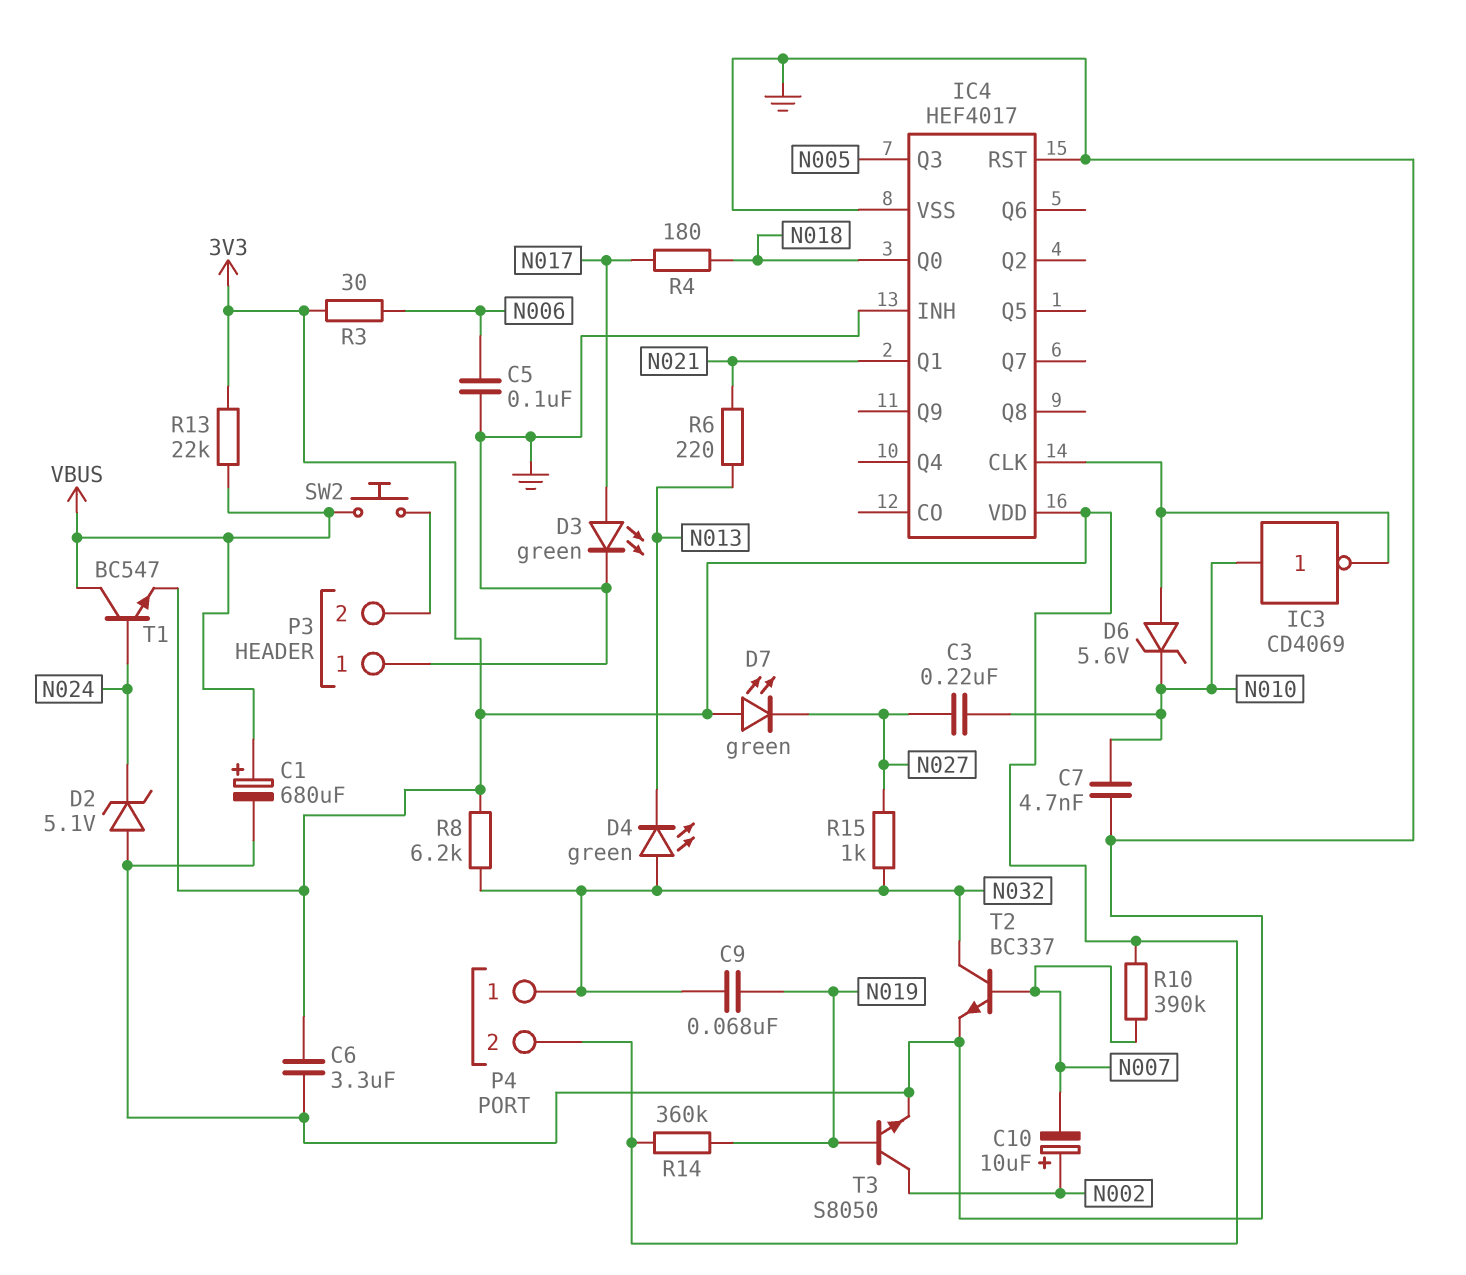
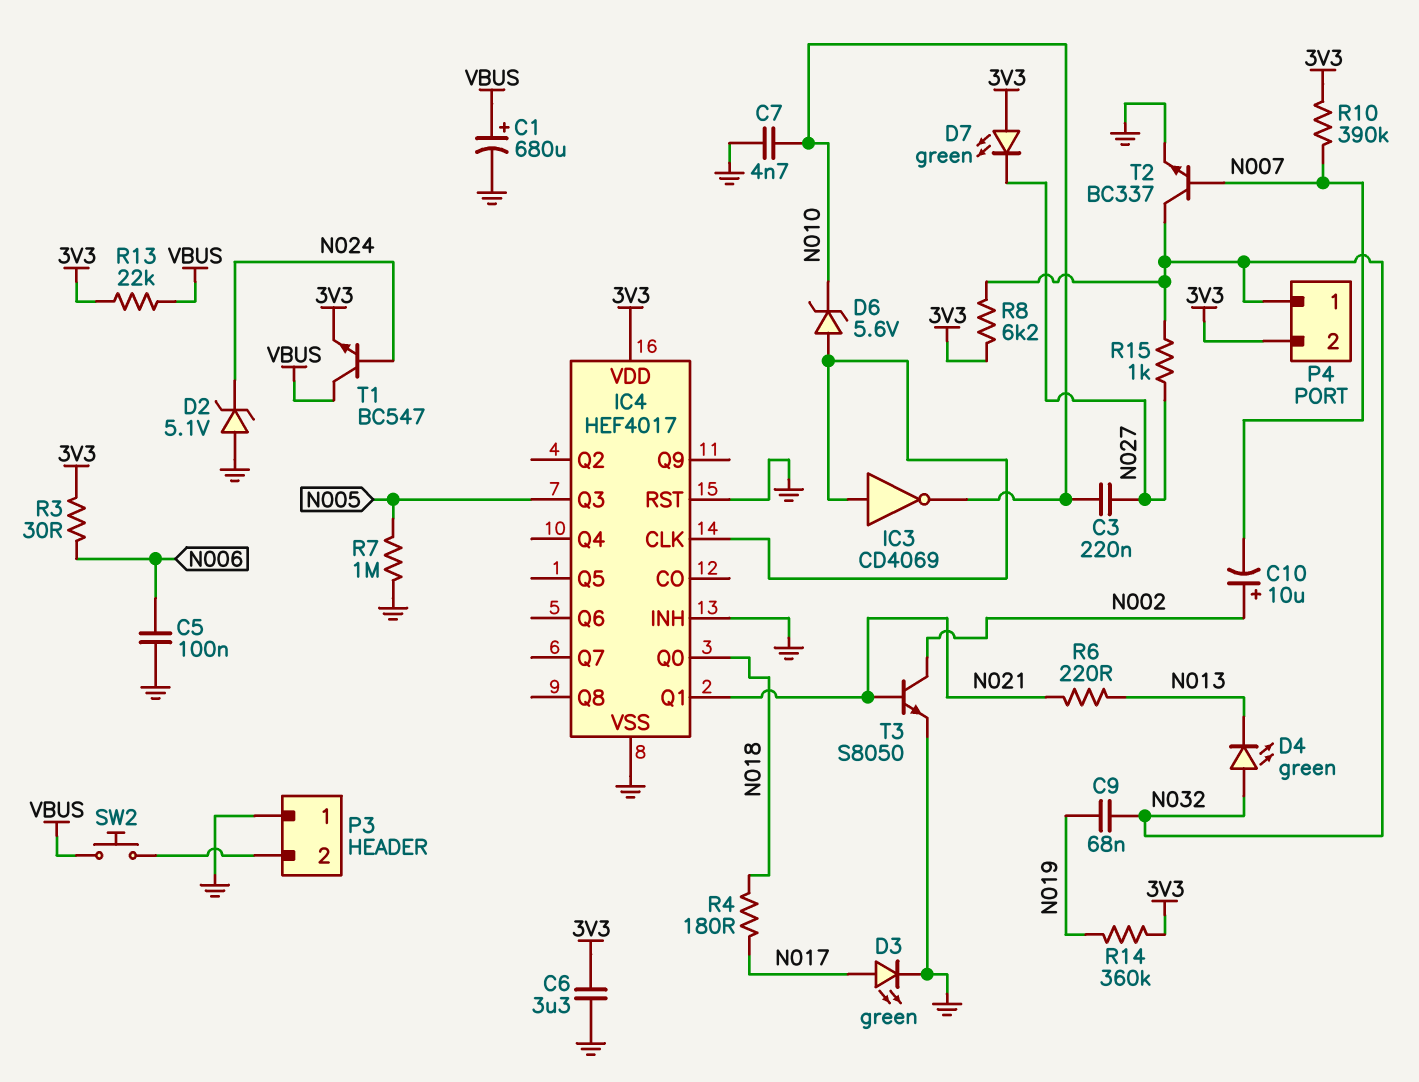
IC3: NOT CD4069 (in N010, out IC4/CLK) -> NOT CD4069 (in IC4/CLK, out N010)
R7: none -> 1M (GND, N005)
T3: NPN S8050 (B N019, C N002, E GND) -> NPN S8050 (B N021, C N002, E GND)

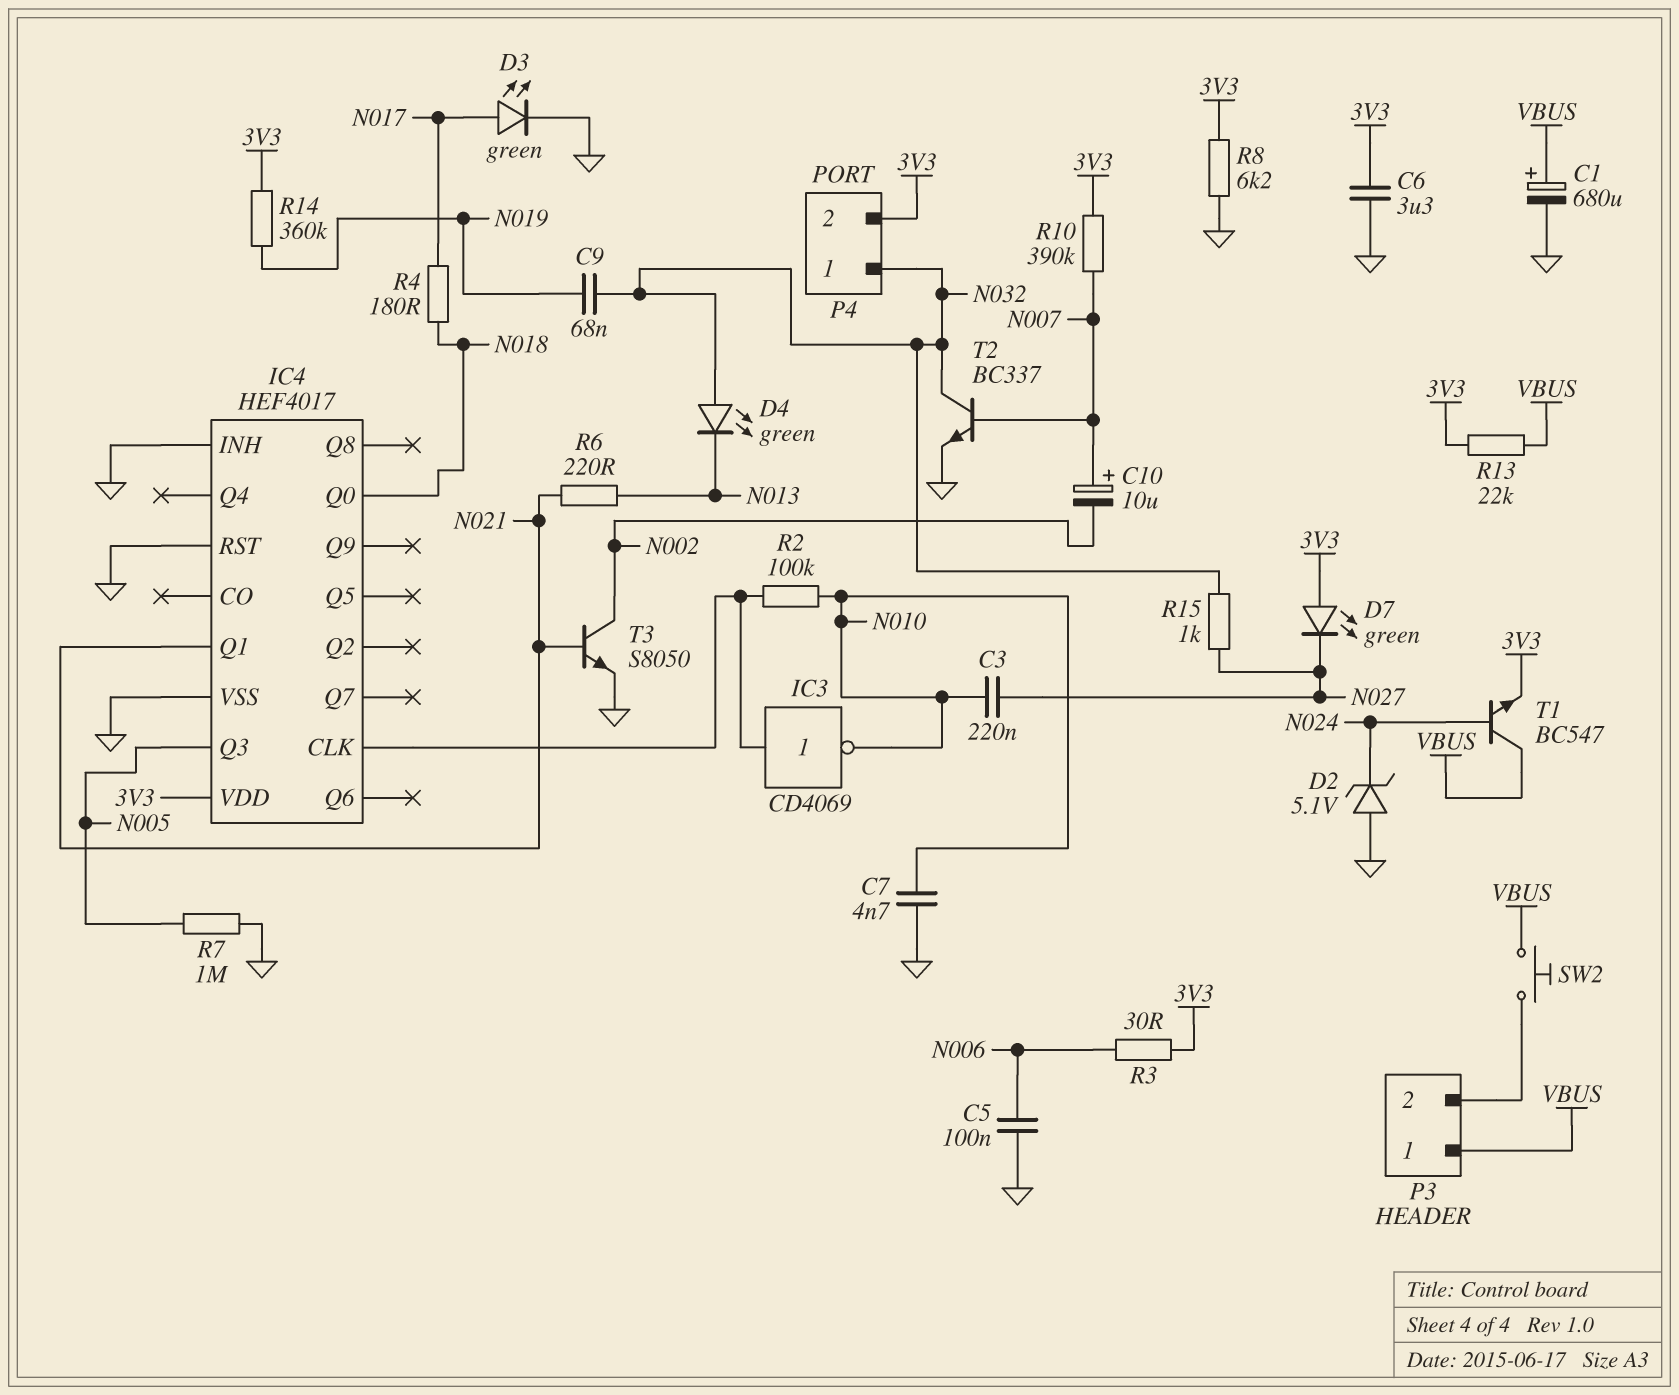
C10: 10uF (plus N002, minus N007) -> 10uF (plus N007, minus N002)
D6: zener 5.6V (A IC4/CLK, K N010) -> none
P3 pin 1: GND -> VBUS
R2: none -> 100k (IC4/CLK, N010)
R8: 6.2k (3V3, N032) -> 6.2k (3V3, GND)

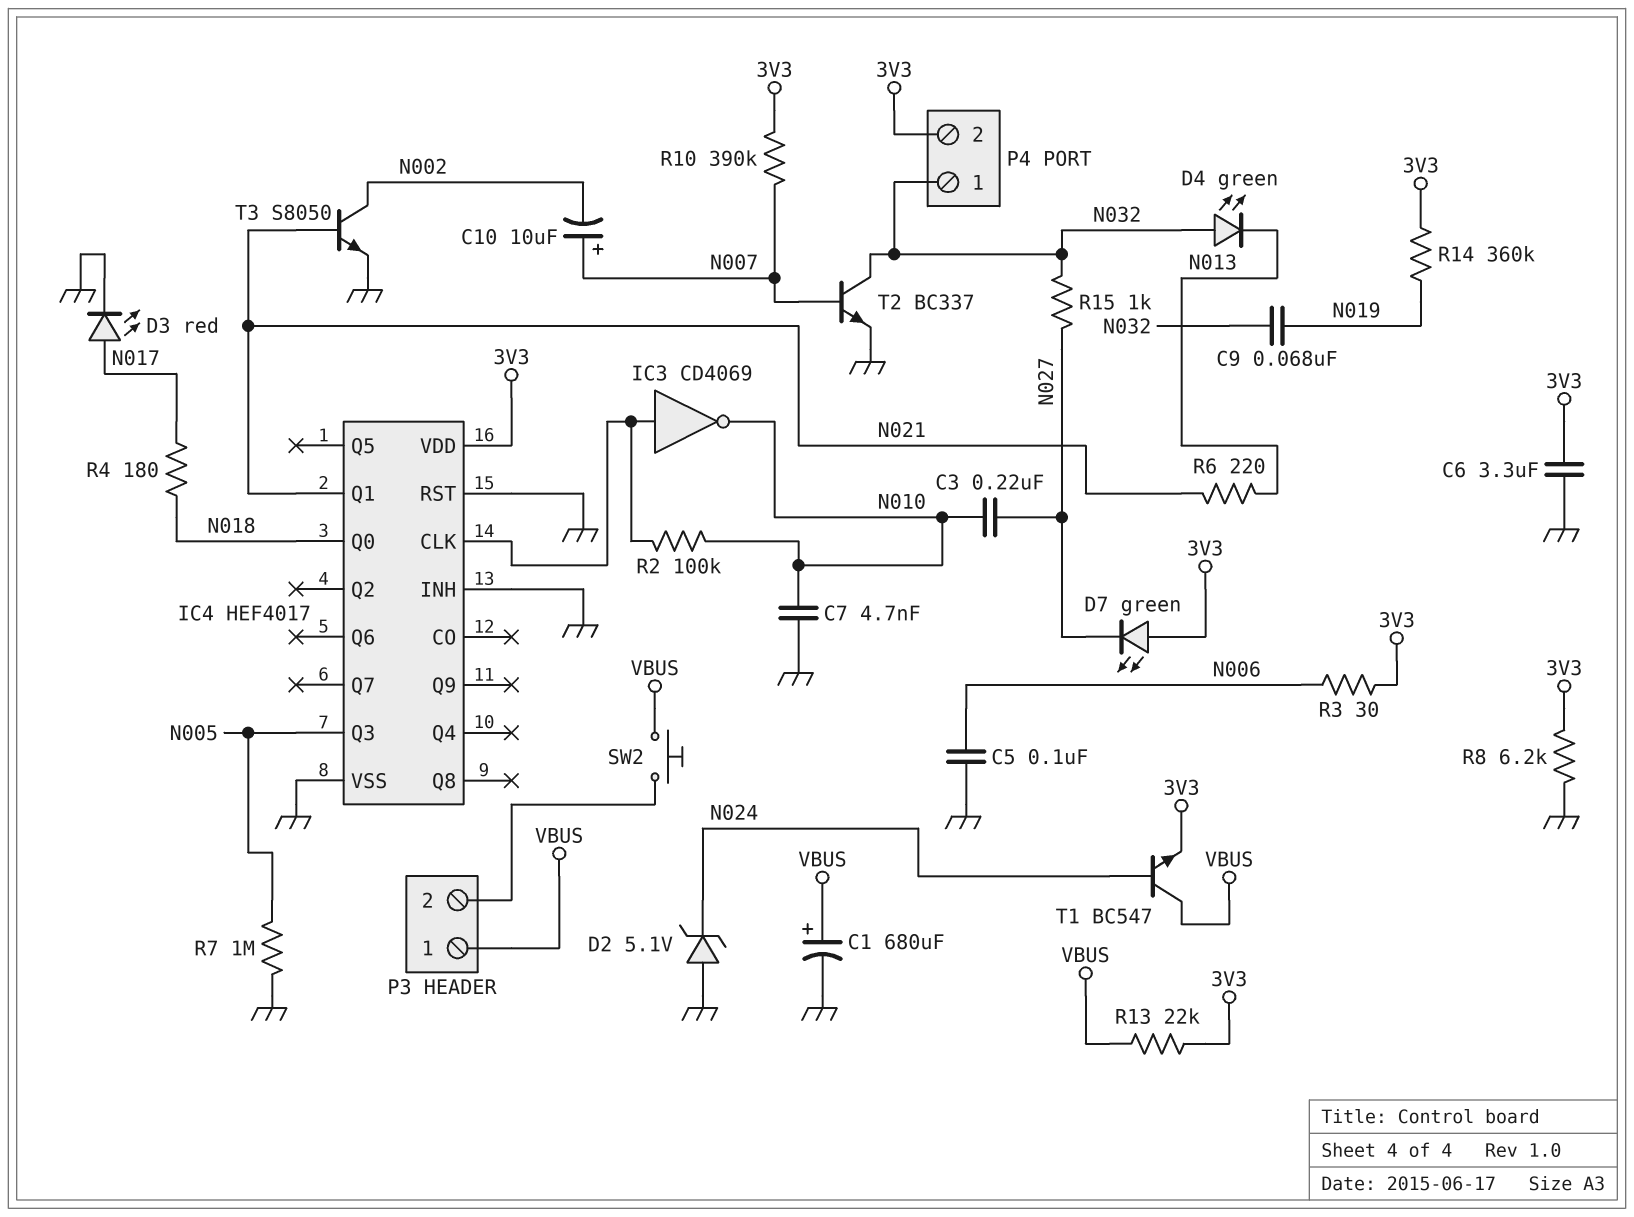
D3: LED green (A N017, K GND) -> LED red (A N017, K GND)

